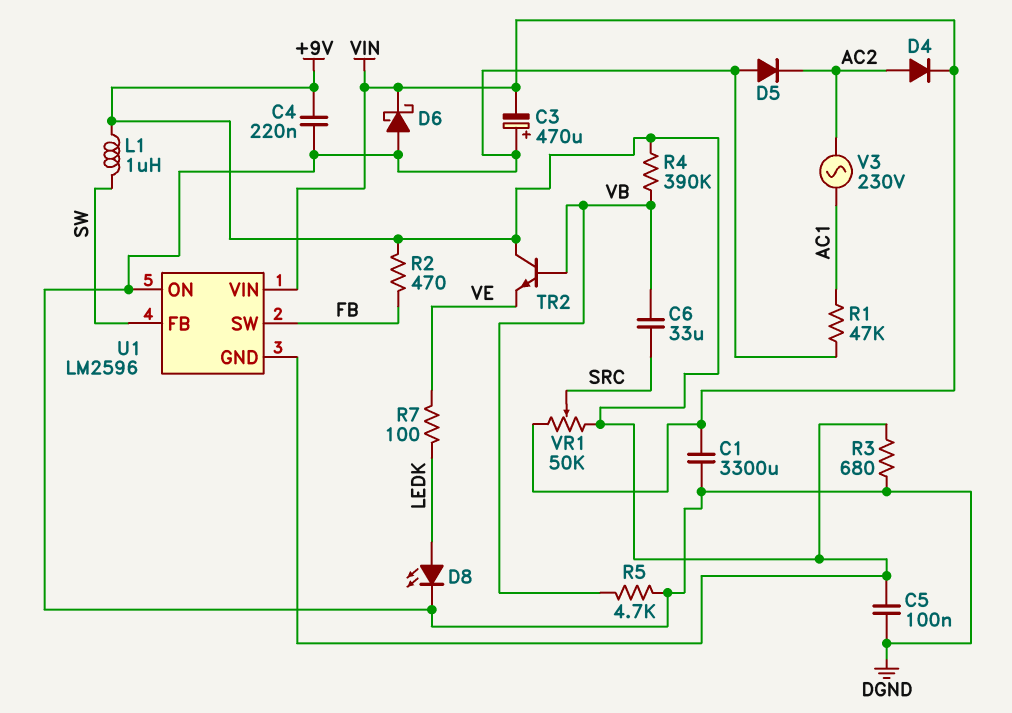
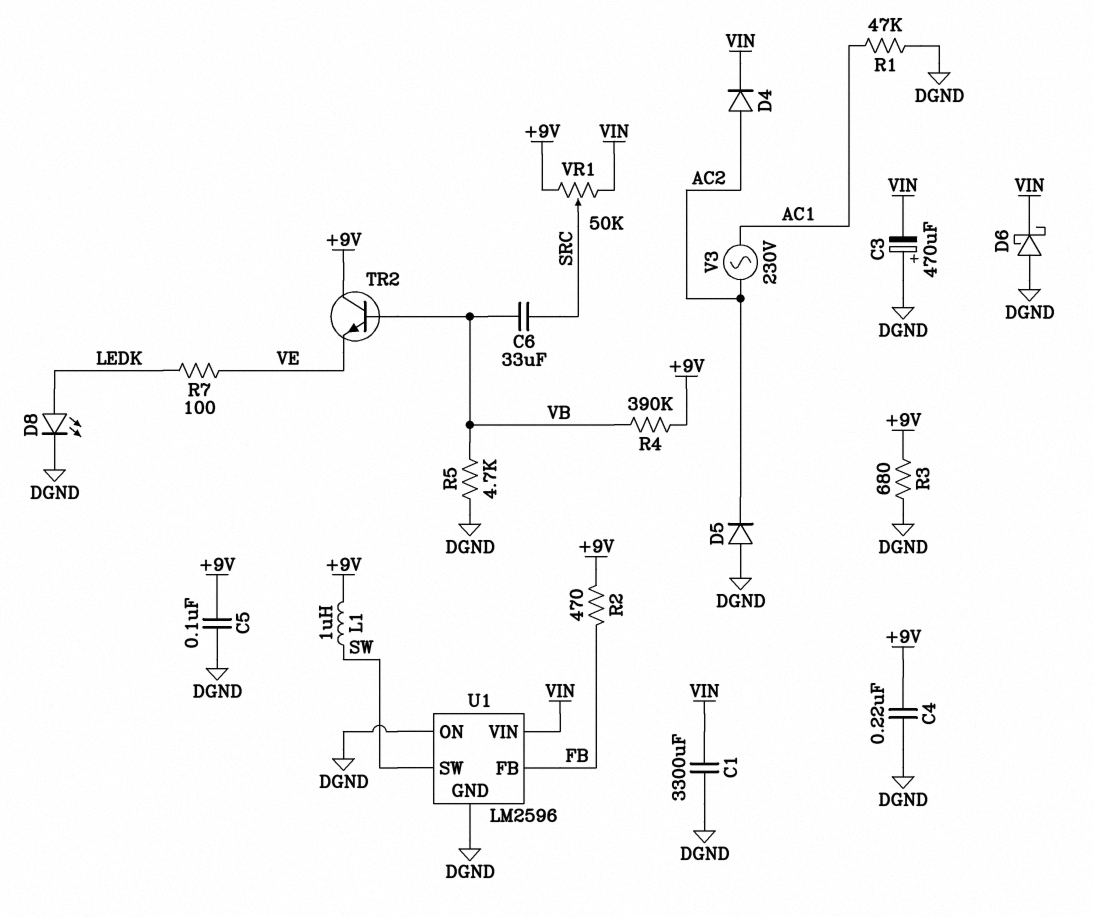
U1 pin FB: SW -> FB
U1 pin GND: +9V -> DGND
U1 pin SW: FB -> SW

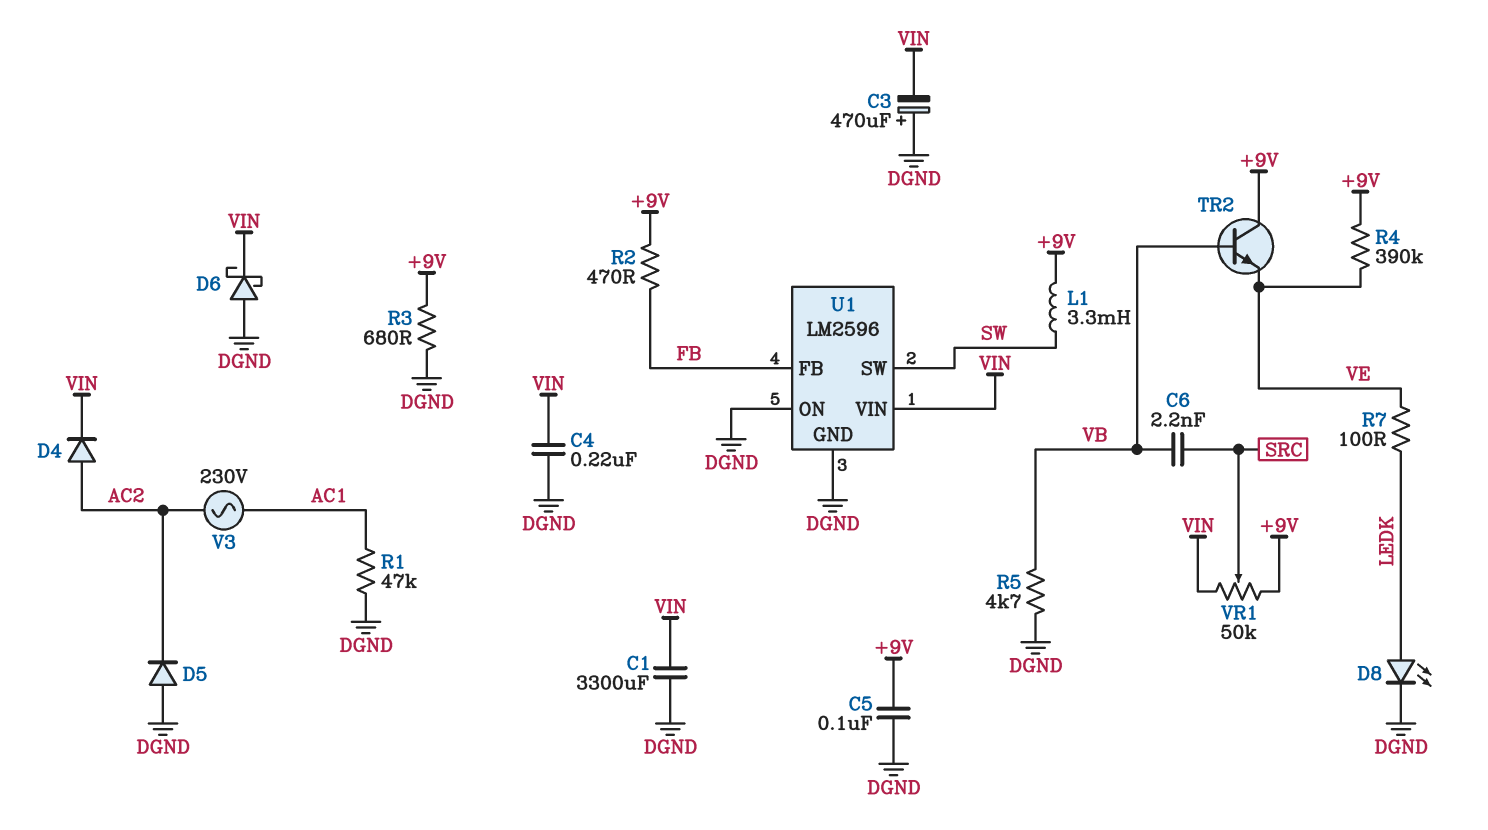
C4: 220nF (+9V, DGND) -> 220nF (DGND, VIN)
C6: 33uF (SRC, VB) -> 2.2nF (SRC, VB)
L1: 1uH (+9V, SW) -> 3.3mH (+9V, SW)
R4: 390k (+9V, VB) -> 390k (+9V, VE)

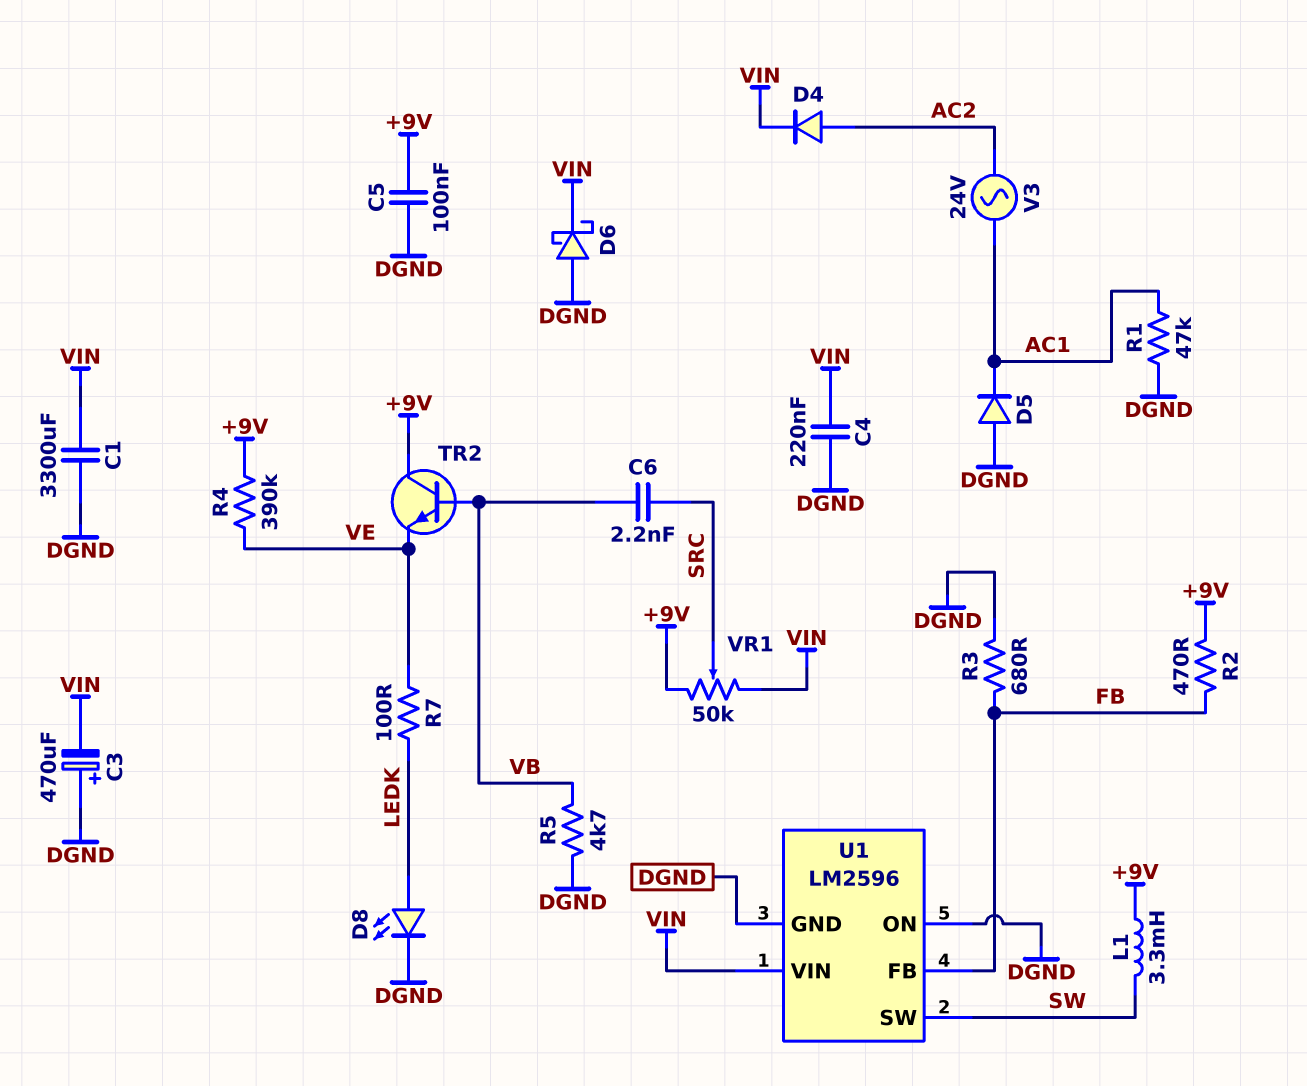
D5: diode (A DGND, K AC2) -> diode (A DGND, K AC1)
R3: 680 (+9V, DGND) -> 680 (DGND, FB)
V3: AC 230V (AC1, AC2) -> AC 24V (AC1, AC2)

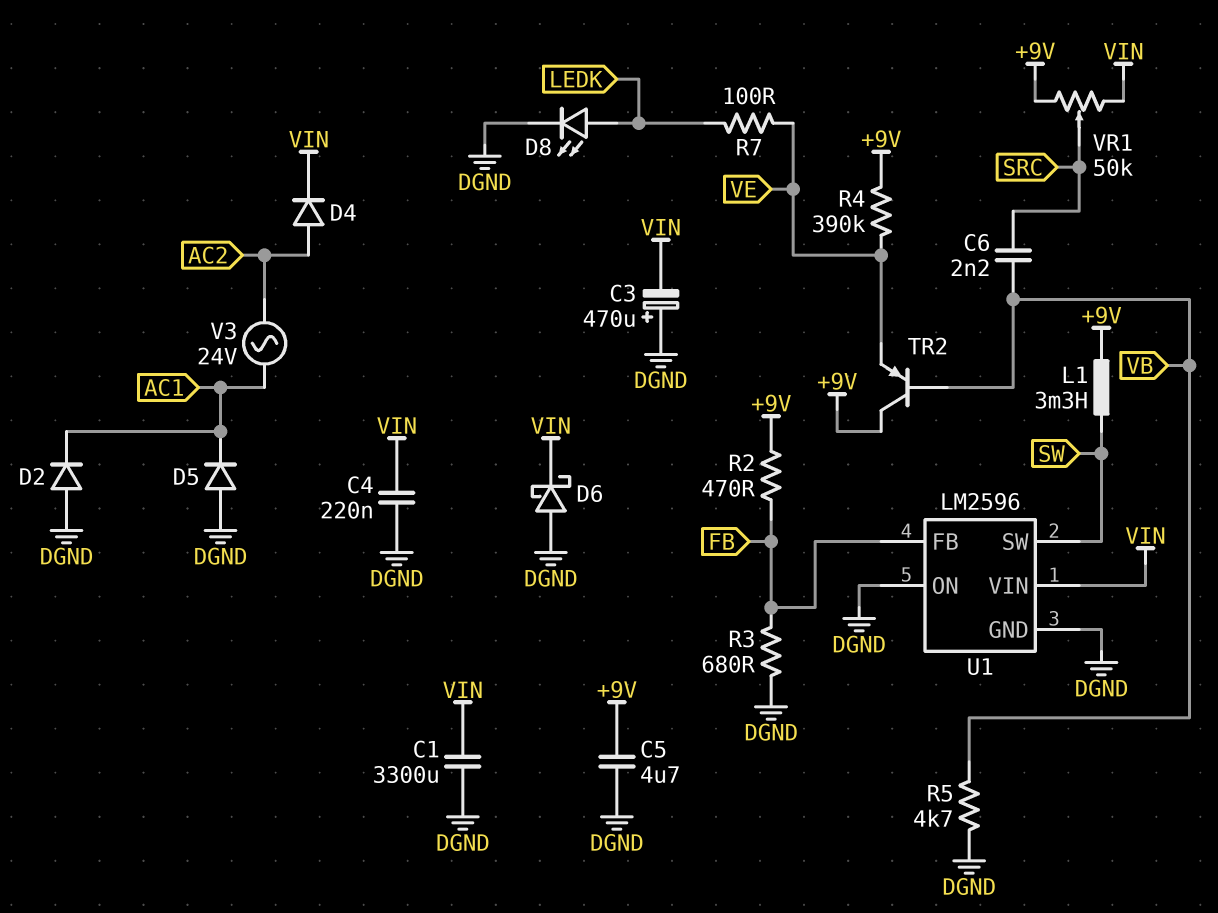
C5: 100nF (+9V, DGND) -> 4.7uF (+9V, DGND)
D2: none -> diode (A DGND, K AC1)
R1: 47k (AC1, DGND) -> none
TR2: NPN (B VB, C +9V, E VE) -> PNP (B VB, C +9V, E VE)

